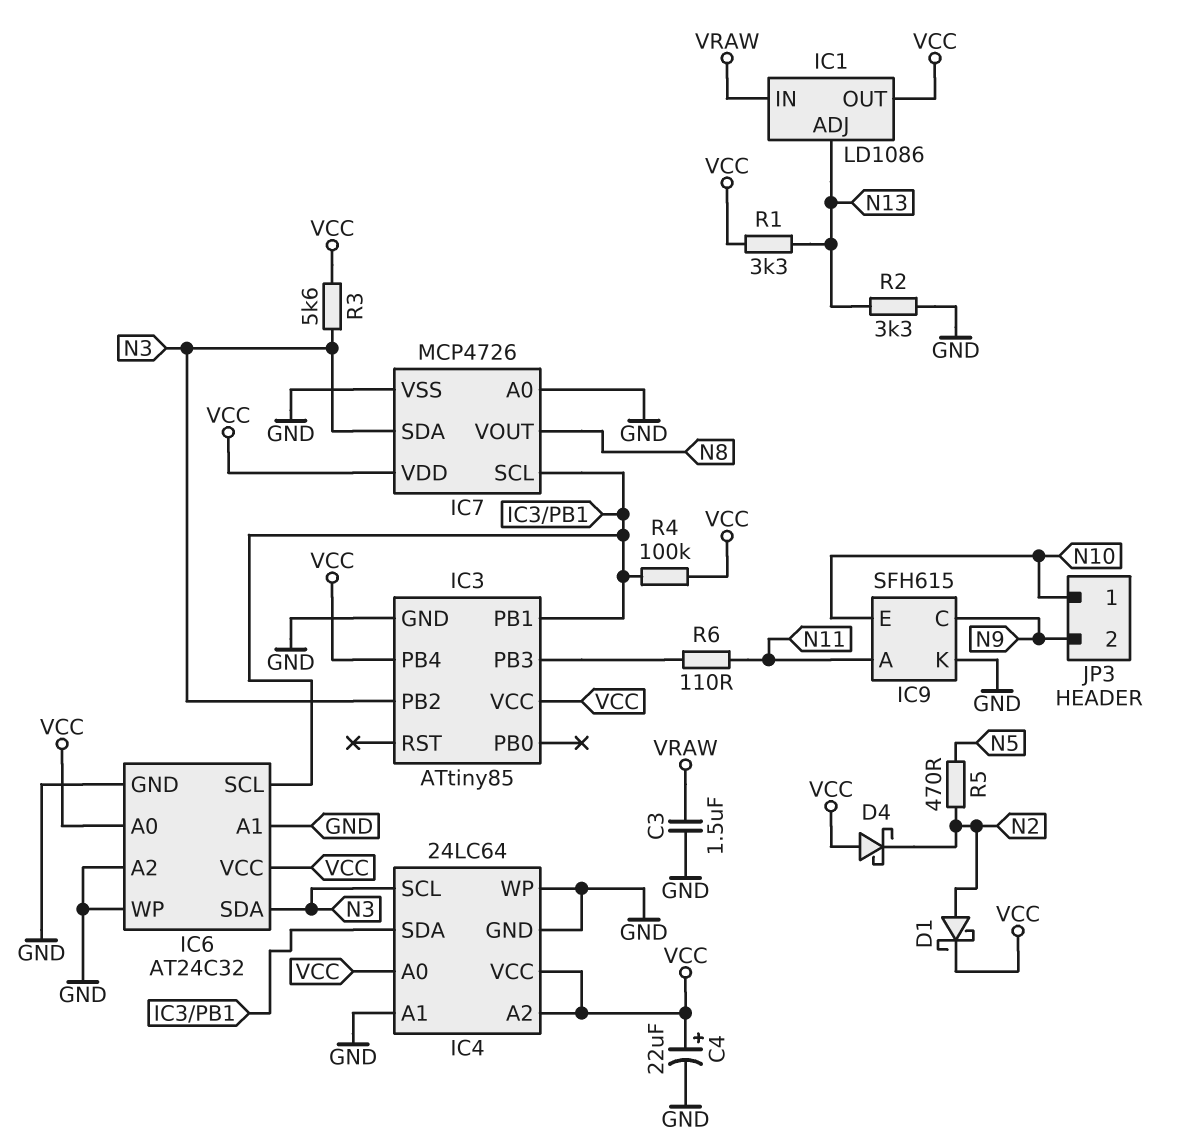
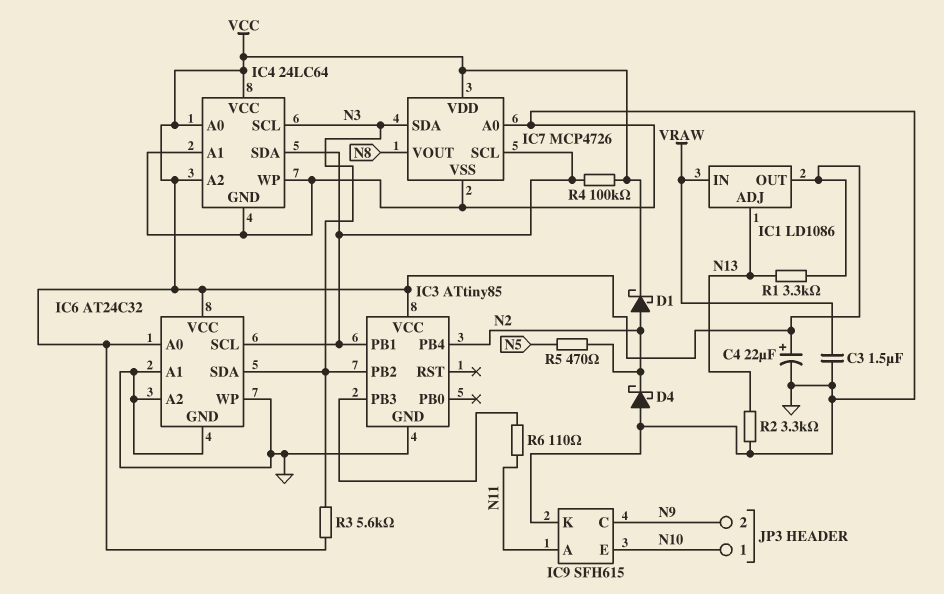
D4: schottky (A VCC, K N2) -> schottky (A GND, K N2)
IC3 pin PB4: VCC -> N2

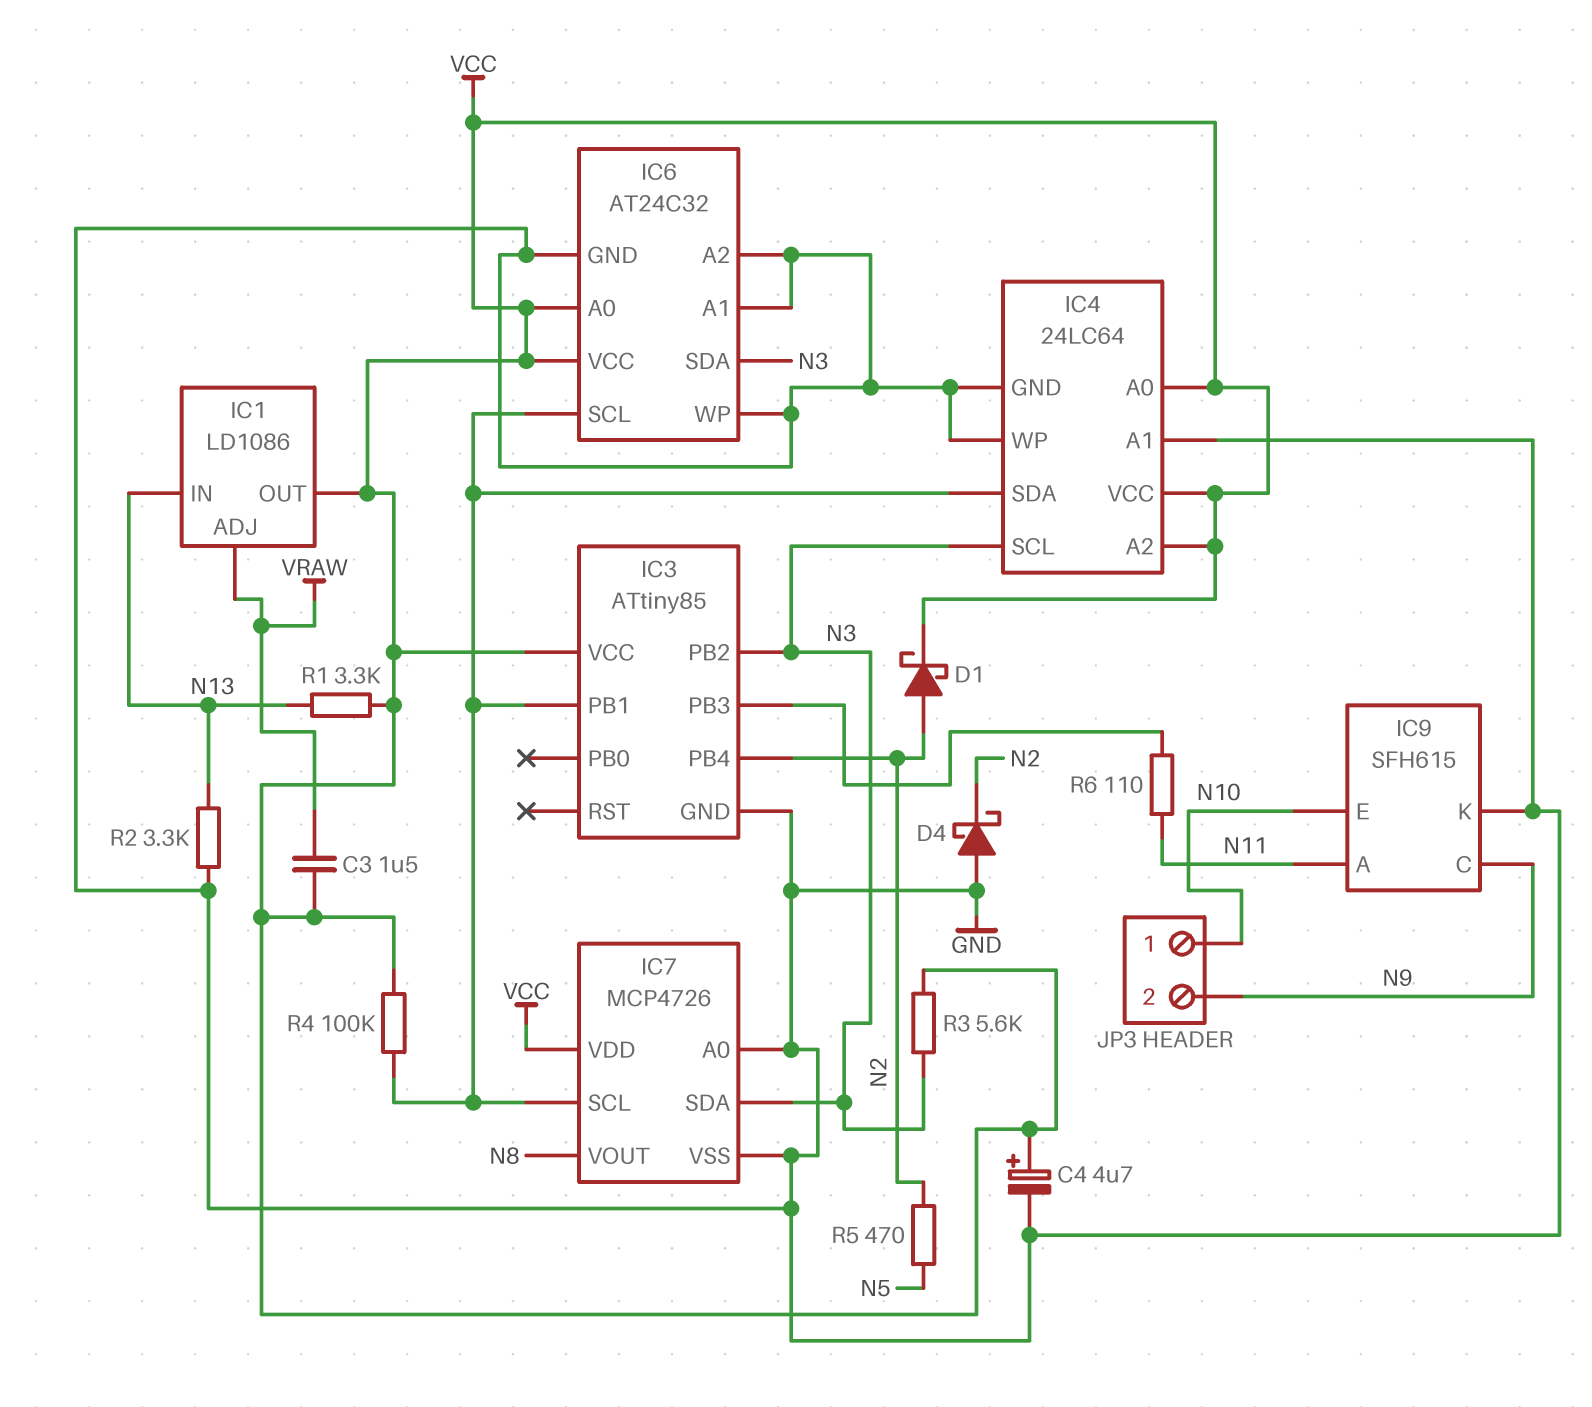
C3: 1.5uF (GND, VRAW) -> 1.5uF (VCC, VRAW)
C4: 22uF (plus VCC, minus GND) -> 4.7uF (plus VCC, minus GND)
IC1 pin ADJ: N13 -> VRAW
IC1 pin IN: VRAW -> N13

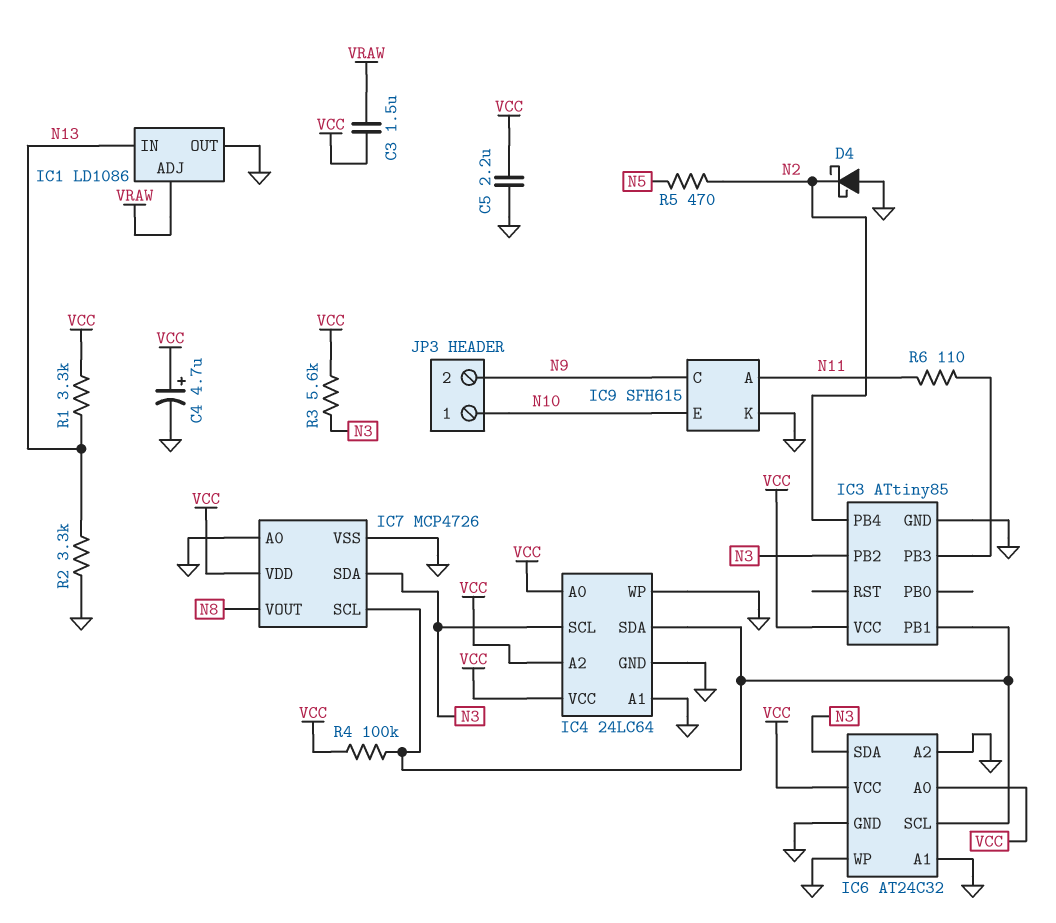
C5: none -> 2.2uF (GND, VCC)
D1: schottky (A N2, K VCC) -> none
IC1 pin OUT: VCC -> GND

